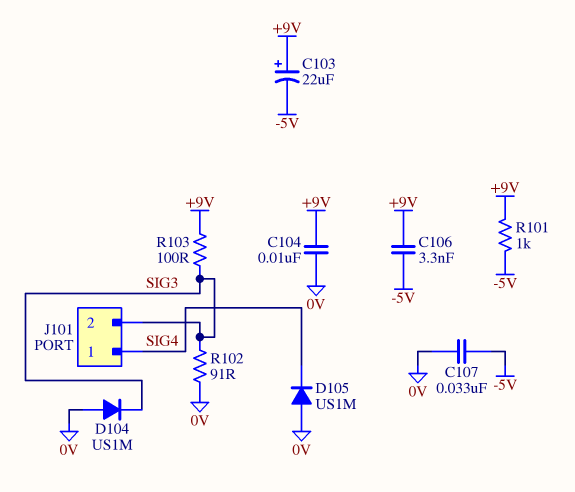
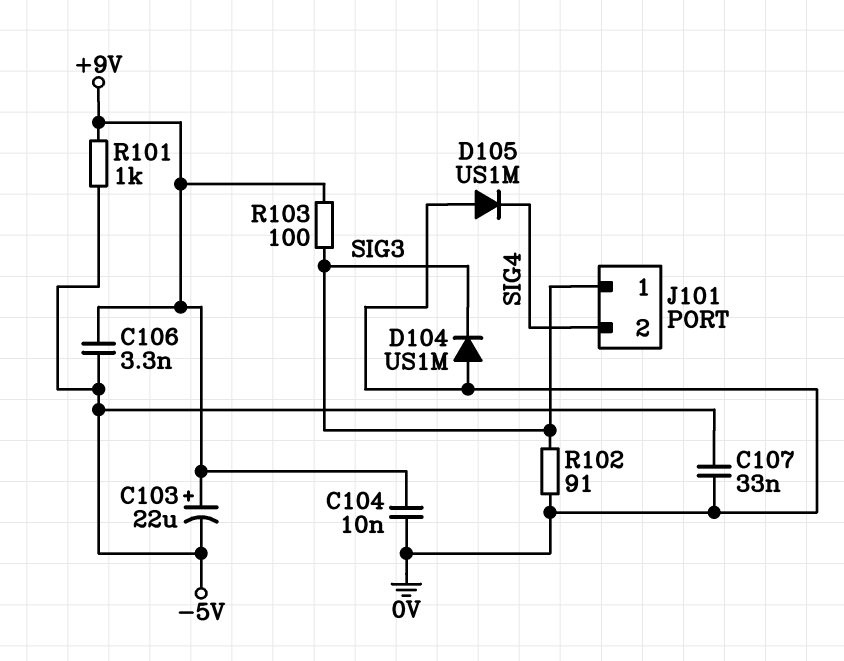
J101 pin 1: SIG4 -> SIG3
J101 pin 2: SIG3 -> SIG4

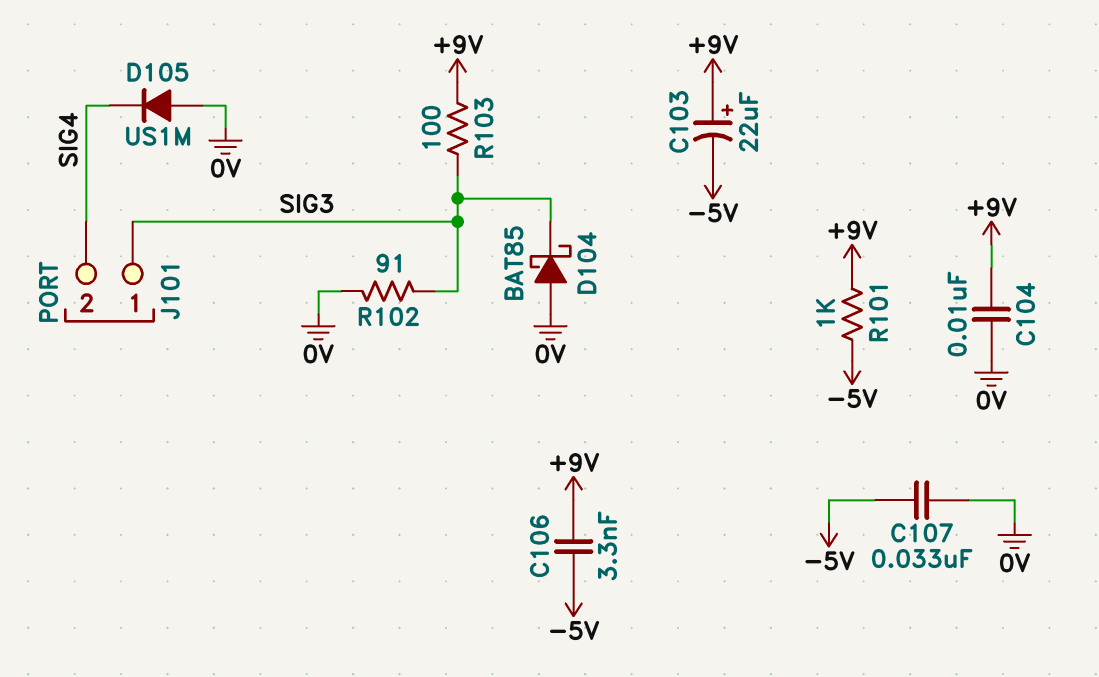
D104: diode US1M (A 0V, K SIG3) -> schottky BAT85 (A 0V, K SIG3)

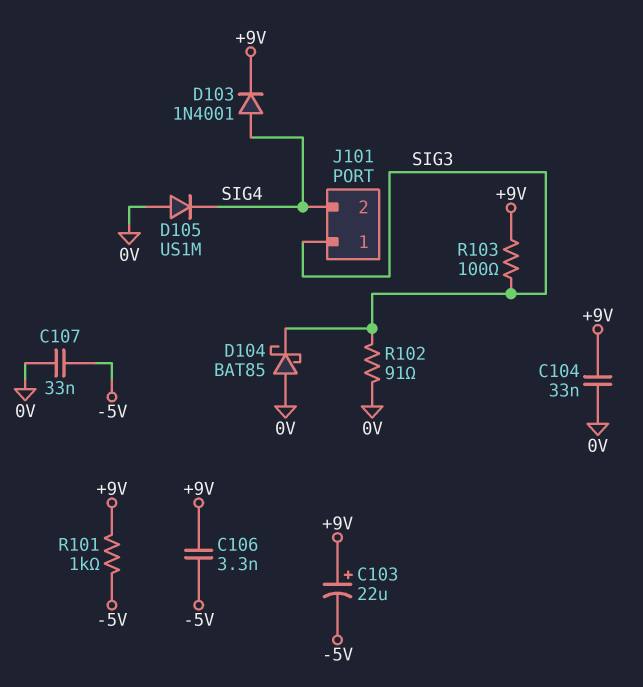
C104: 10nF (+9V, 0V) -> 33nF (+9V, 0V)
D103: none -> diode 1N4001 (A SIG4, K +9V)

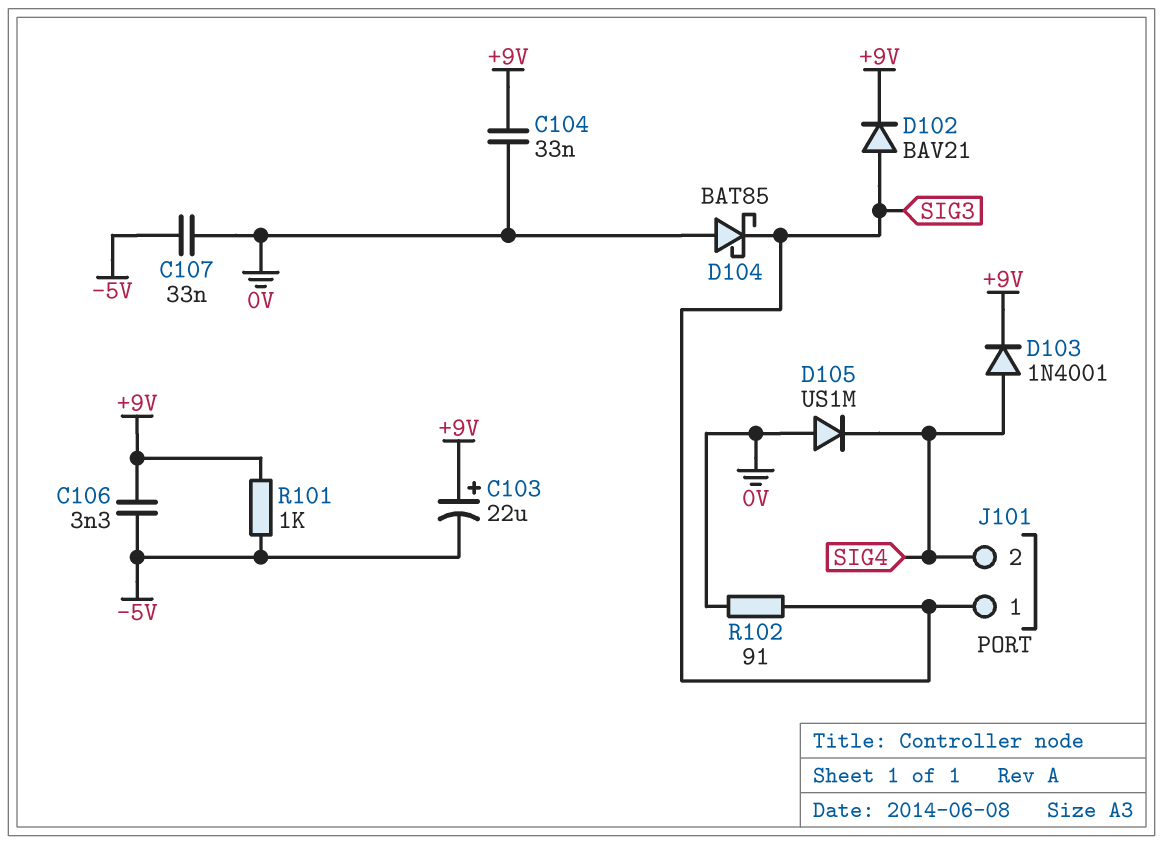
D102: none -> diode BAV21 (A SIG3, K +9V)
R103: 100 (+9V, SIG3) -> none

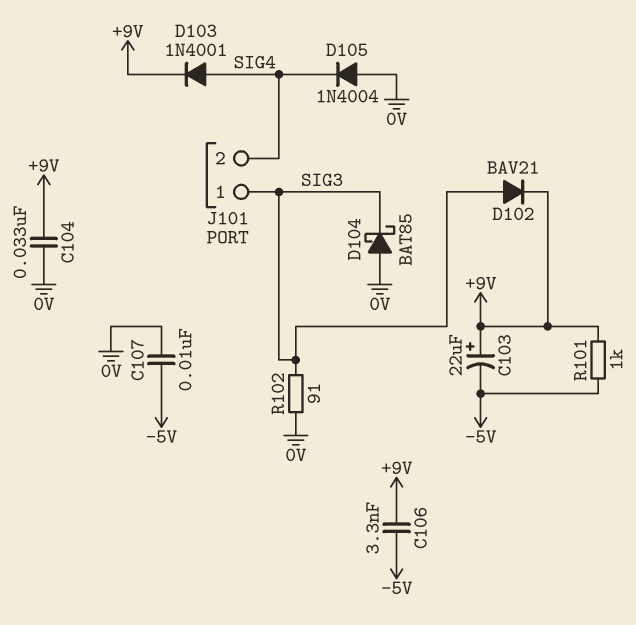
C107: 33nF (-5V, 0V) -> 10nF (-5V, 0V)
D105: diode US1M (A 0V, K SIG4) -> diode 1N4004 (A 0V, K SIG4)

